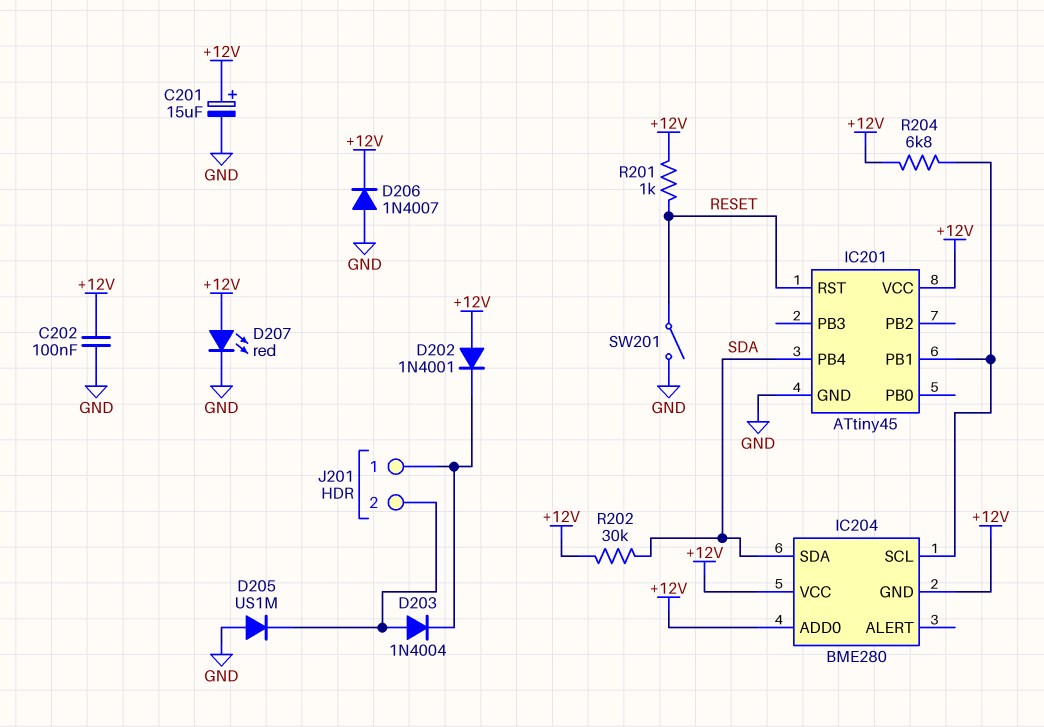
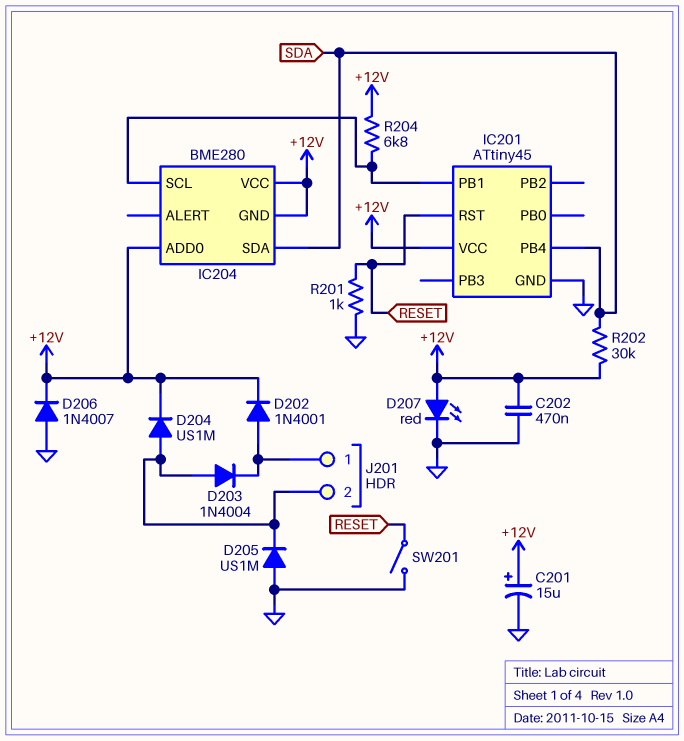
C202: 100nF (+12V, GND) -> 470nF (+12V, GND)
D202: diode 1N4001 (A +12V, K J201/1) -> diode 1N4001 (A J201/1, K +12V)
D204: none -> diode US1M (A J201/2, K +12V)
R201: 1k (+12V, RESET) -> 1k (GND, RESET)

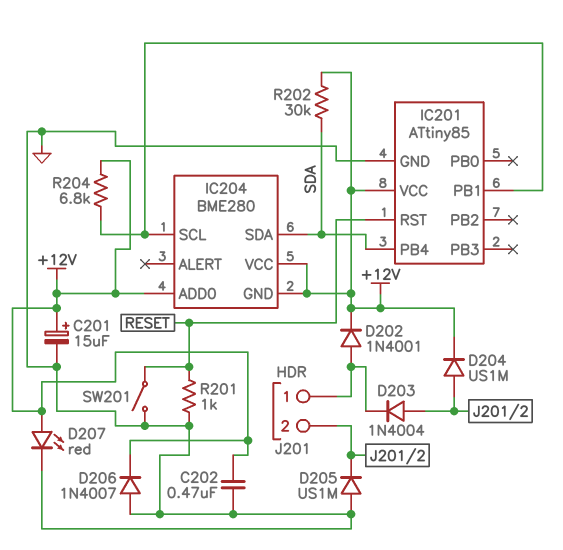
IC201: ATtiny45 -> ATtiny85

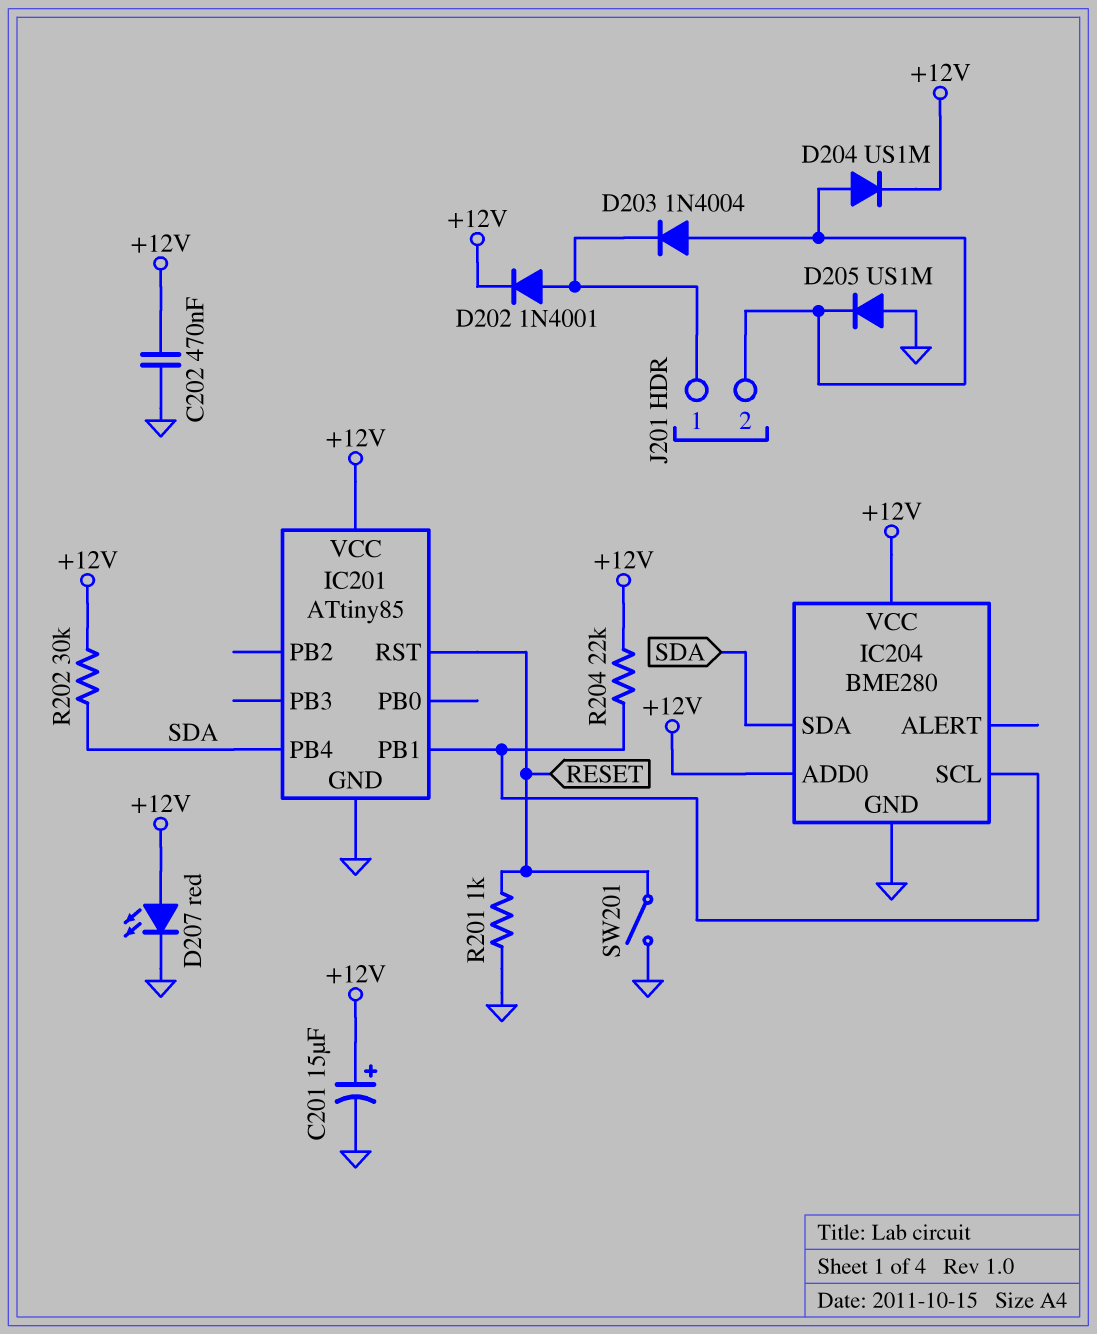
D206: diode 1N4007 (A GND, K +12V) -> none
IC204 pin GND: +12V -> GND
R204: 6.8k (+12V, IC201/PB1) -> 22k (+12V, IC201/PB1)

